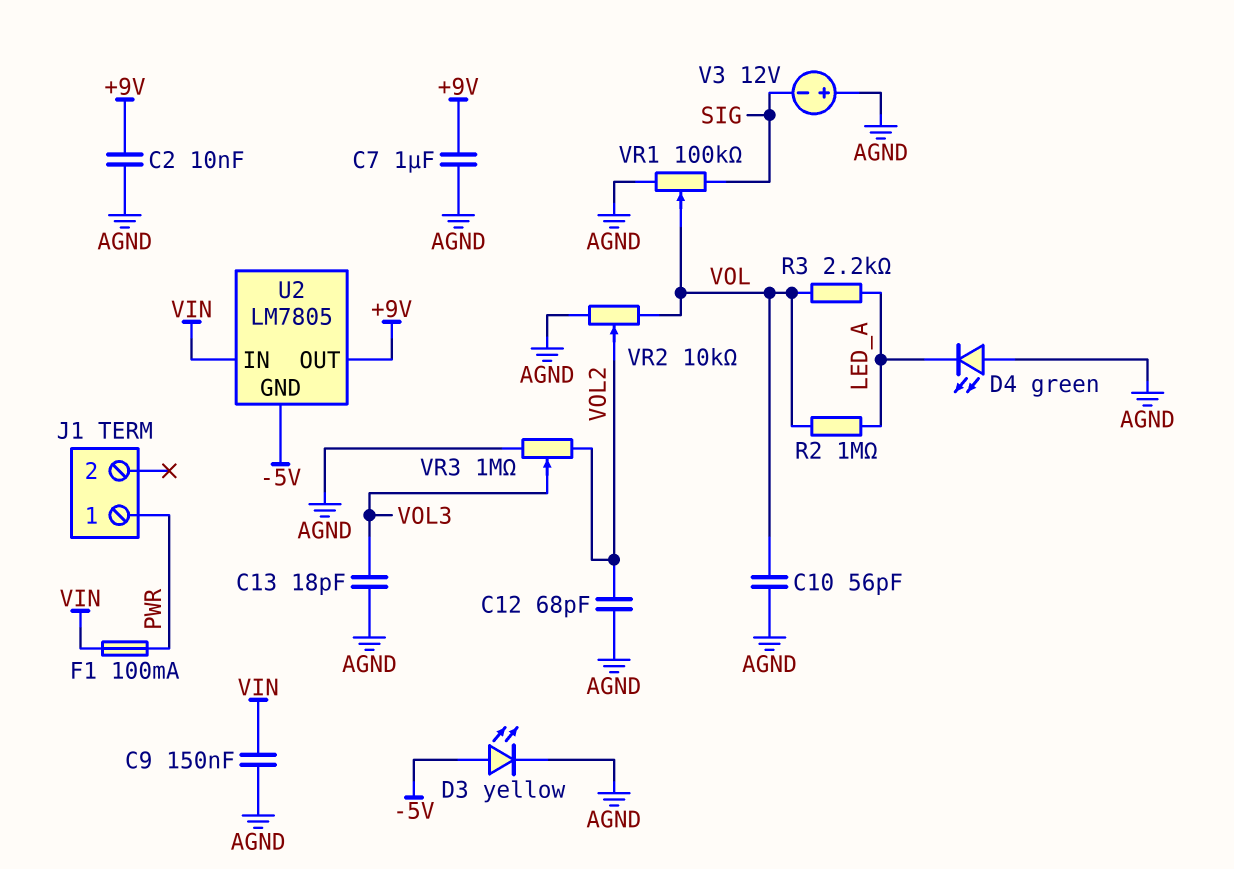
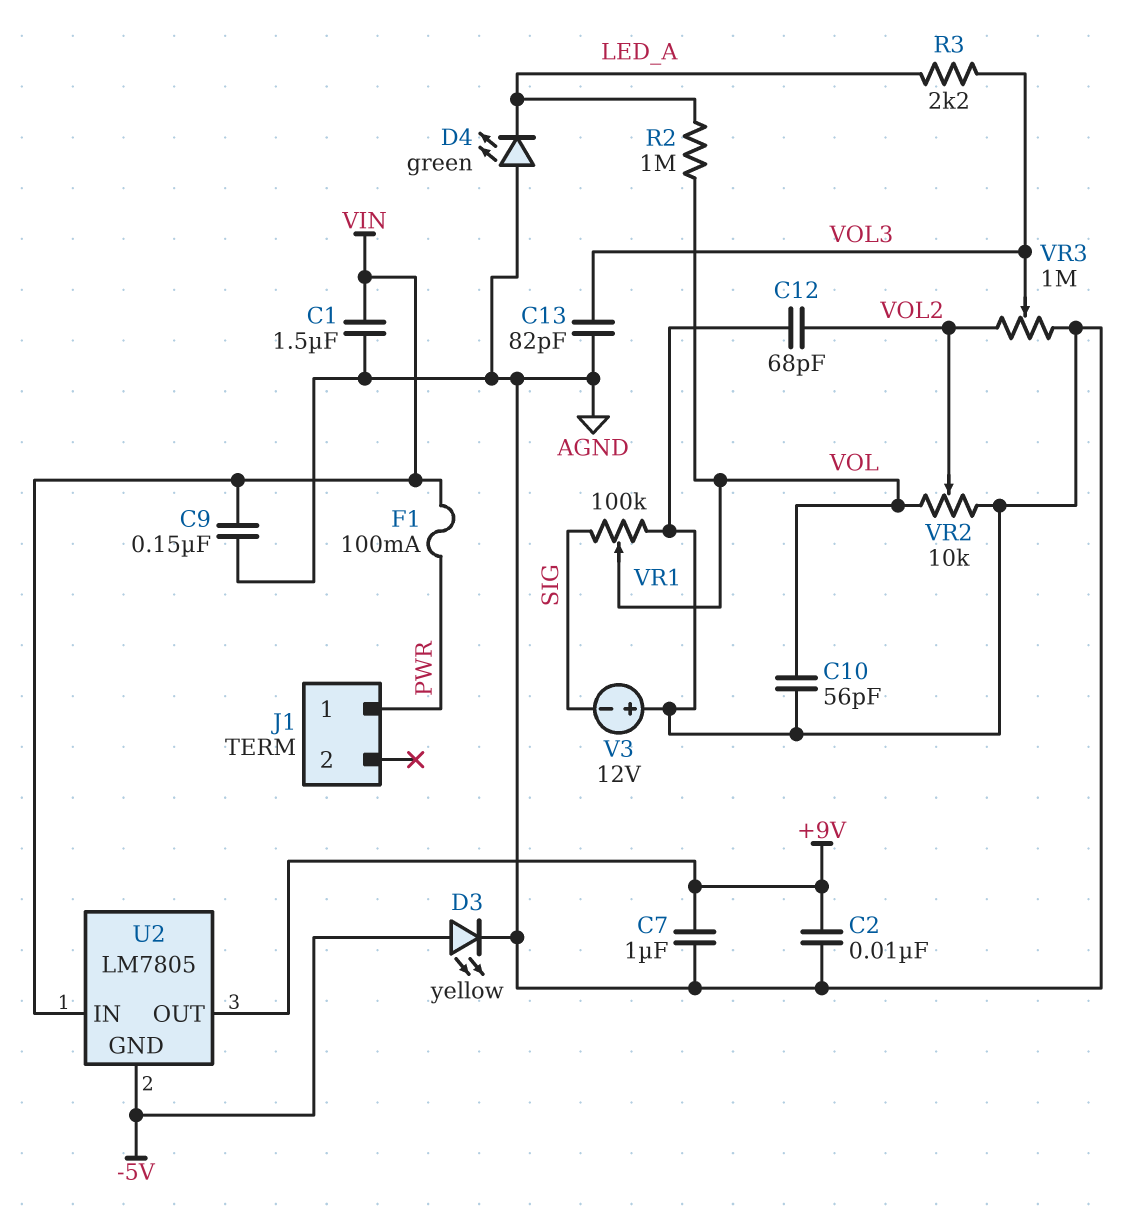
C1: none -> 1.5uF (AGND, VIN)
C13: 18pF (AGND, VOL3) -> 82pF (AGND, VOL3)
R3: 2.2k (LED_A, VOL) -> 2.2k (LED_A, VOL3)

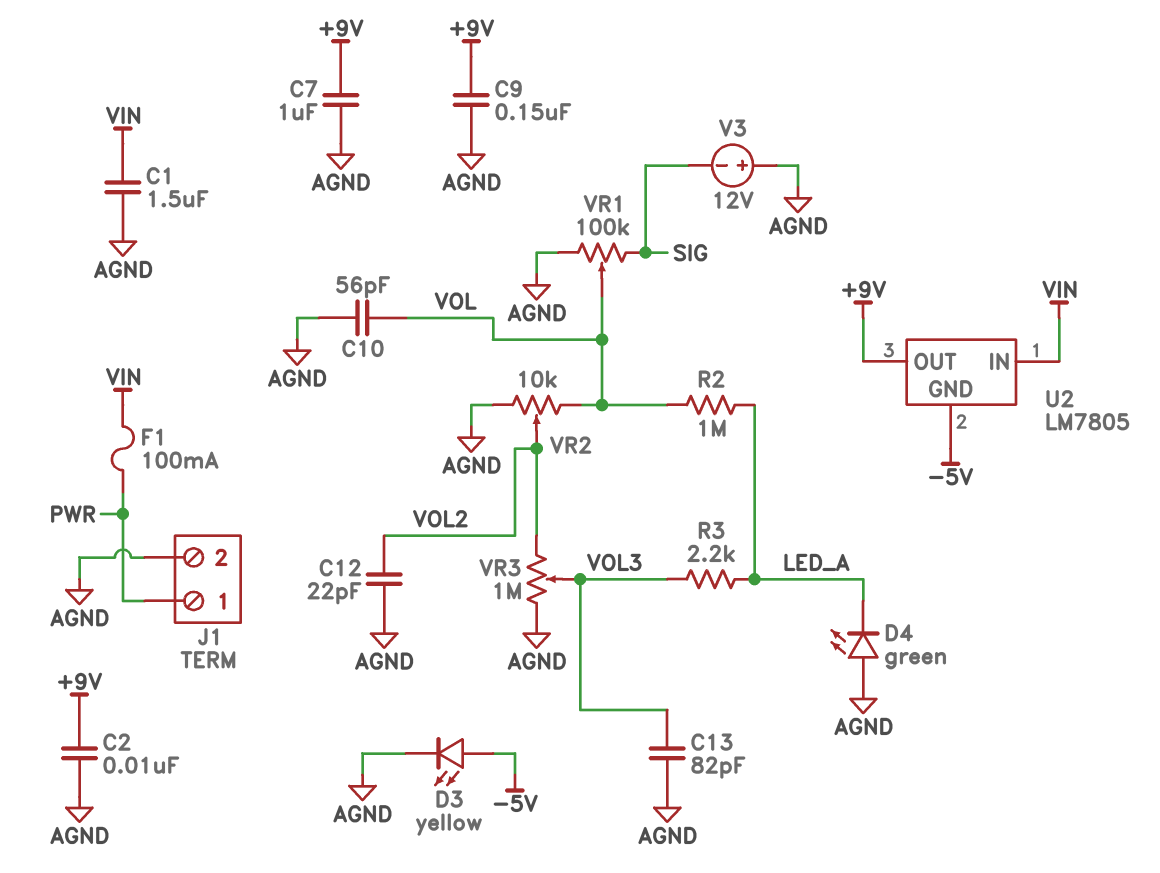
C9: 150nF (AGND, VIN) -> 150nF (+9V, AGND)
C12: 68pF (AGND, VOL2) -> 22pF (AGND, VOL2)
J1 pin 2: none -> AGND

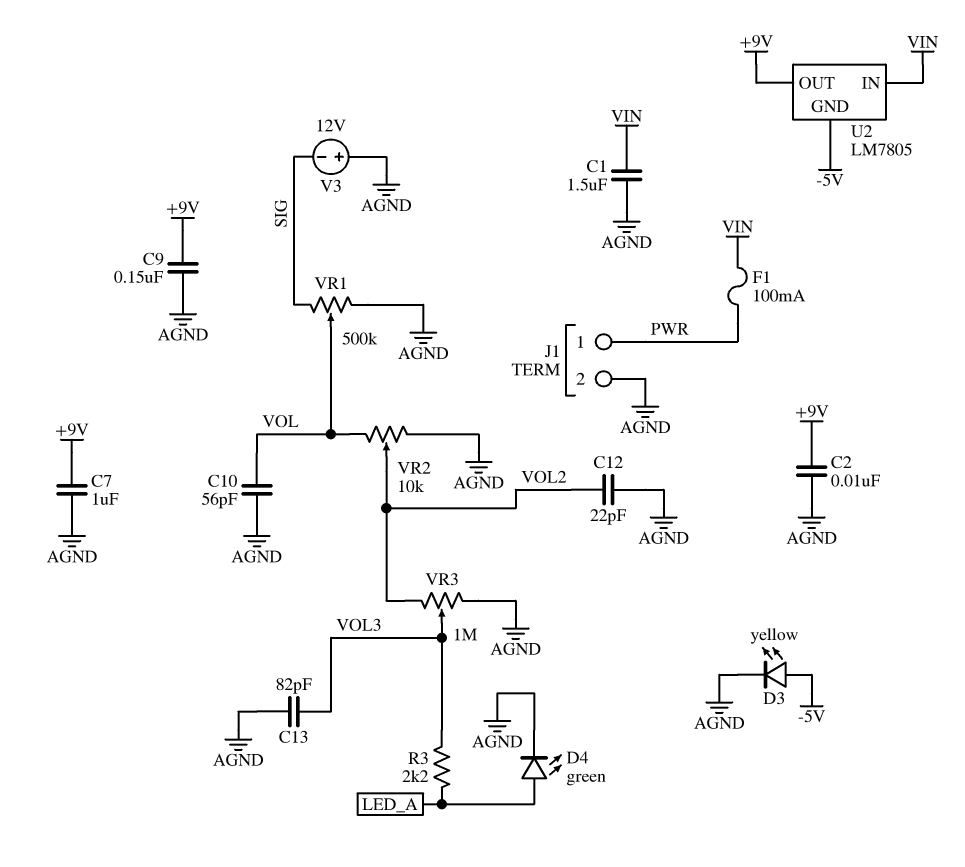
D4: LED green (A AGND, K LED_A) -> LED green (A LED_A, K AGND)
R2: 1M (LED_A, VOL) -> none
VR1: 100k (AGND, SIG, wiper VOL) -> 500k (AGND, SIG, wiper VOL)

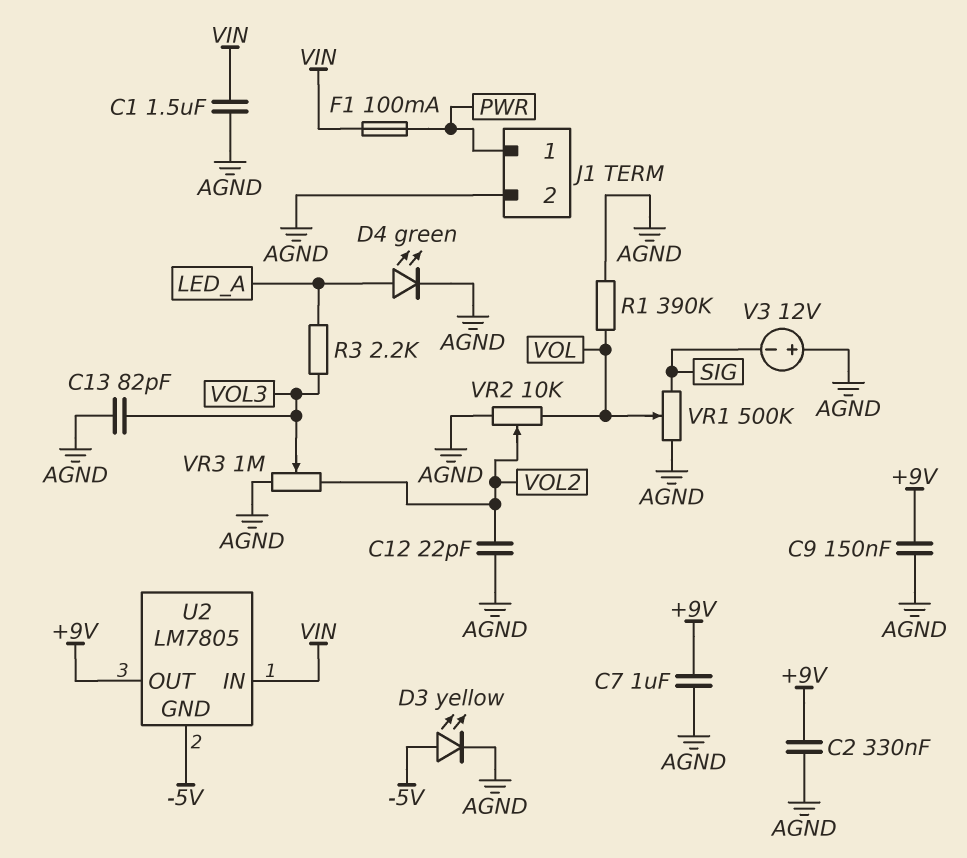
C2: 10nF (+9V, AGND) -> 330nF (+9V, AGND)
C10: 56pF (AGND, VOL) -> none
R1: none -> 390k (AGND, VOL)

